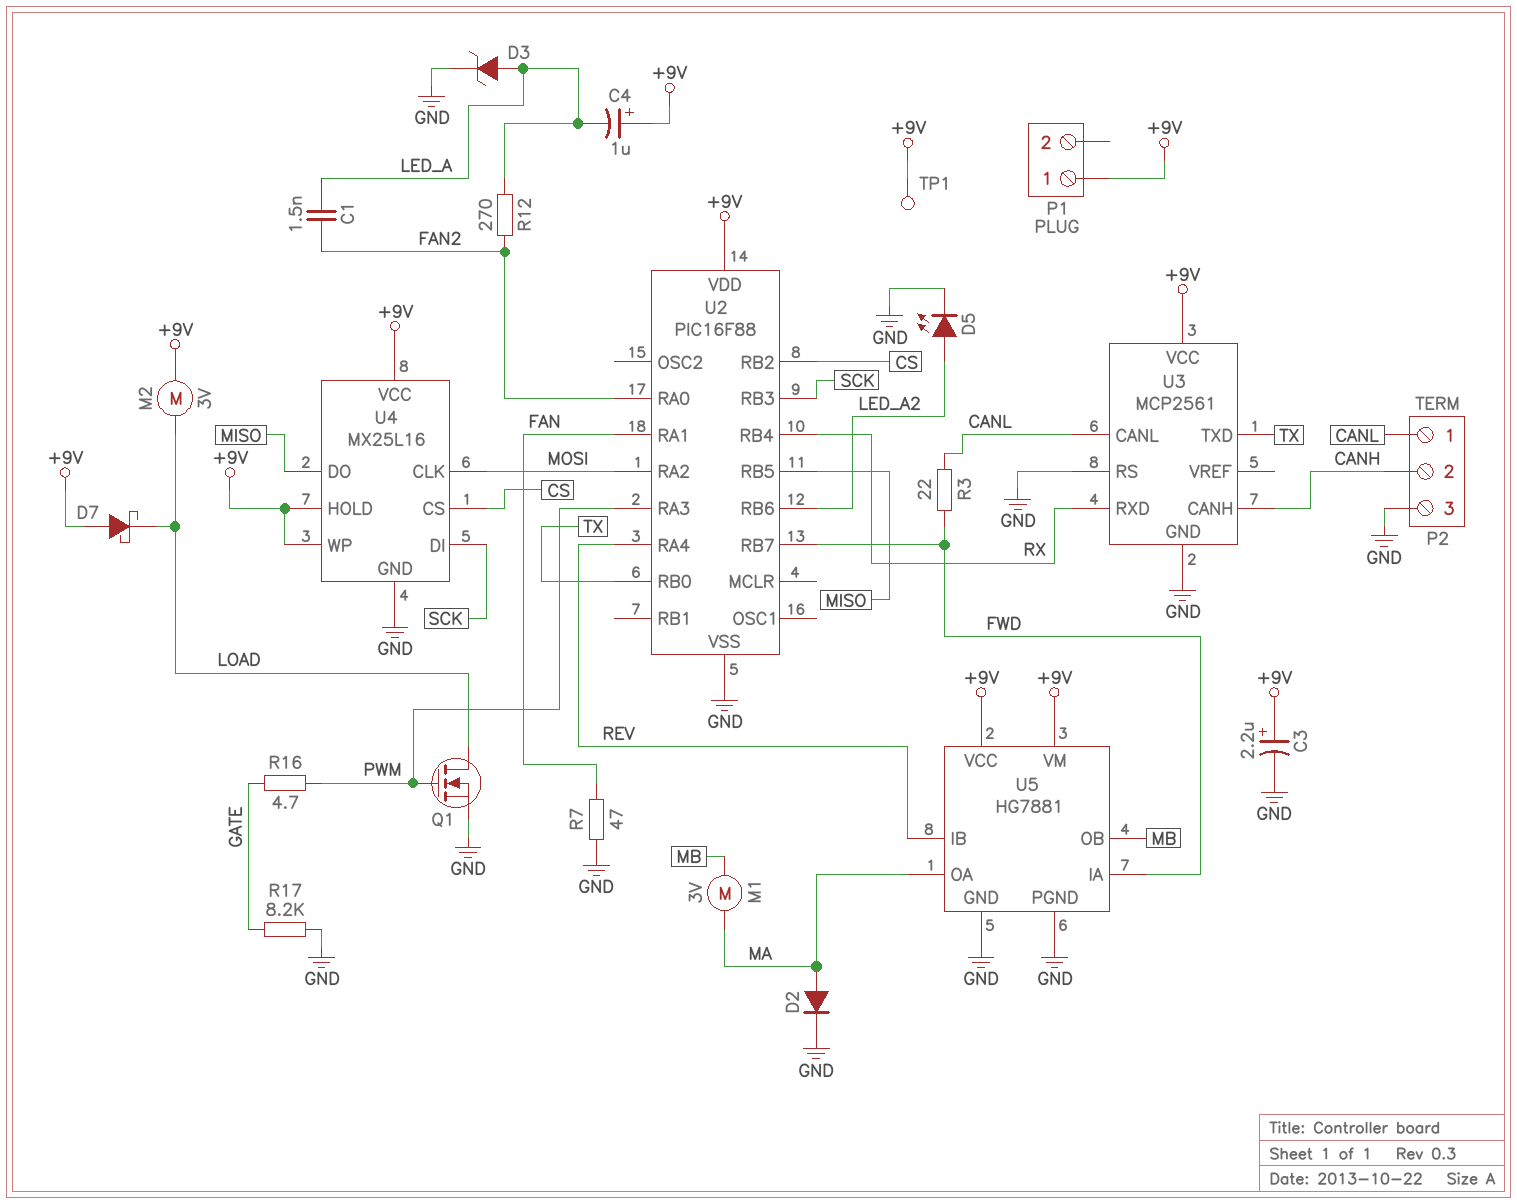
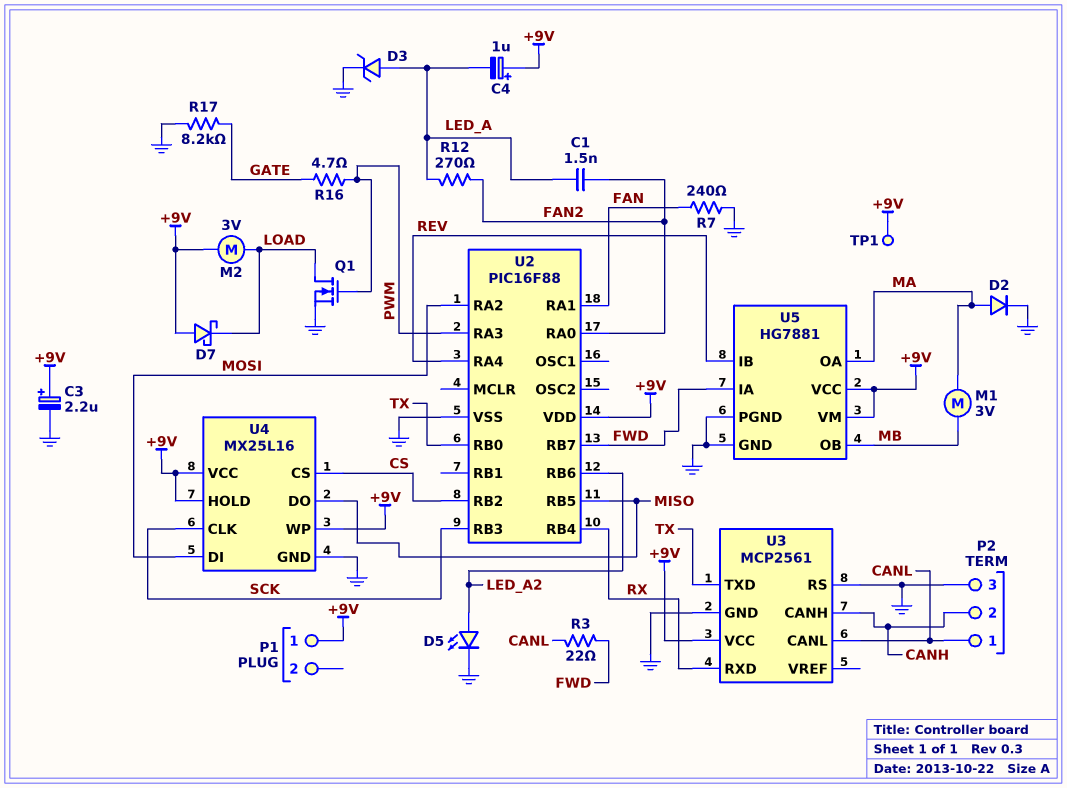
R7: 47 (FAN, GND) -> 240 (FAN, GND)
U4 pin CLK: MOSI -> SCK
U4 pin DI: SCK -> MOSI

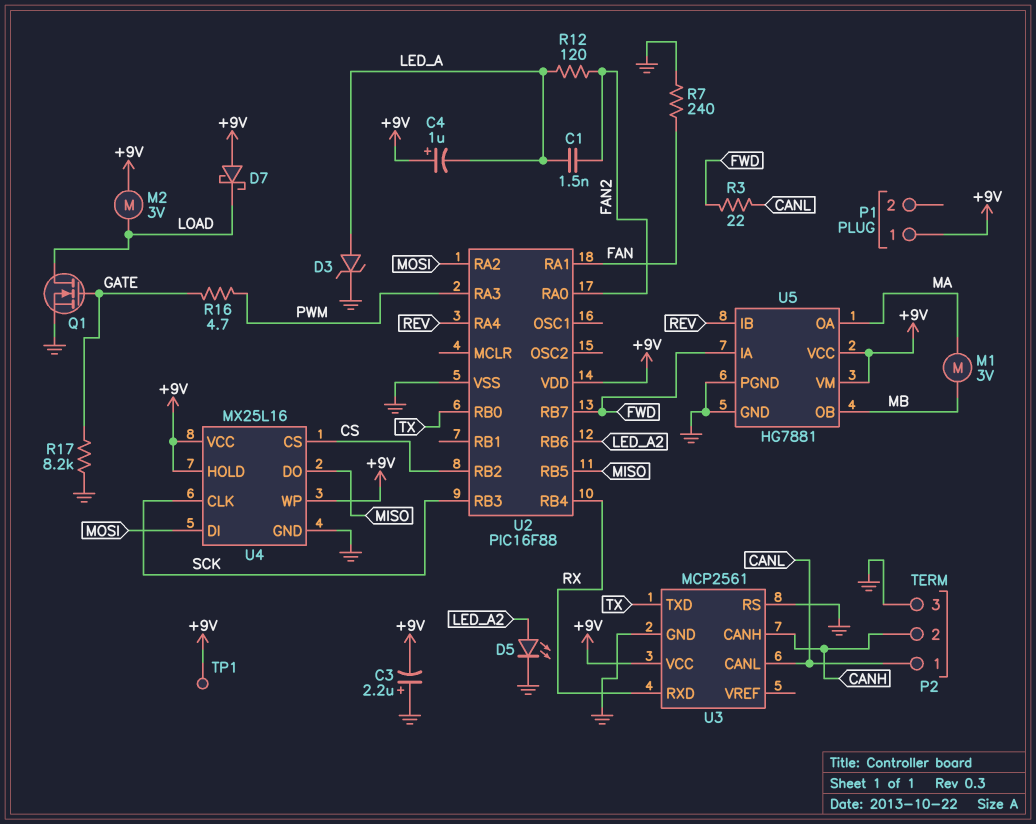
C3: 2.2uF (plus +9V, minus GND) -> 2.2uF (plus GND, minus +9V)
D2: diode (A MA, K GND) -> none
Q1: NMOS (G PWM, D LOAD, S GND) -> NMOS (G GATE, D LOAD, S GND)
R12: 270 (FAN2, LED_A) -> 120 (FAN2, LED_A)

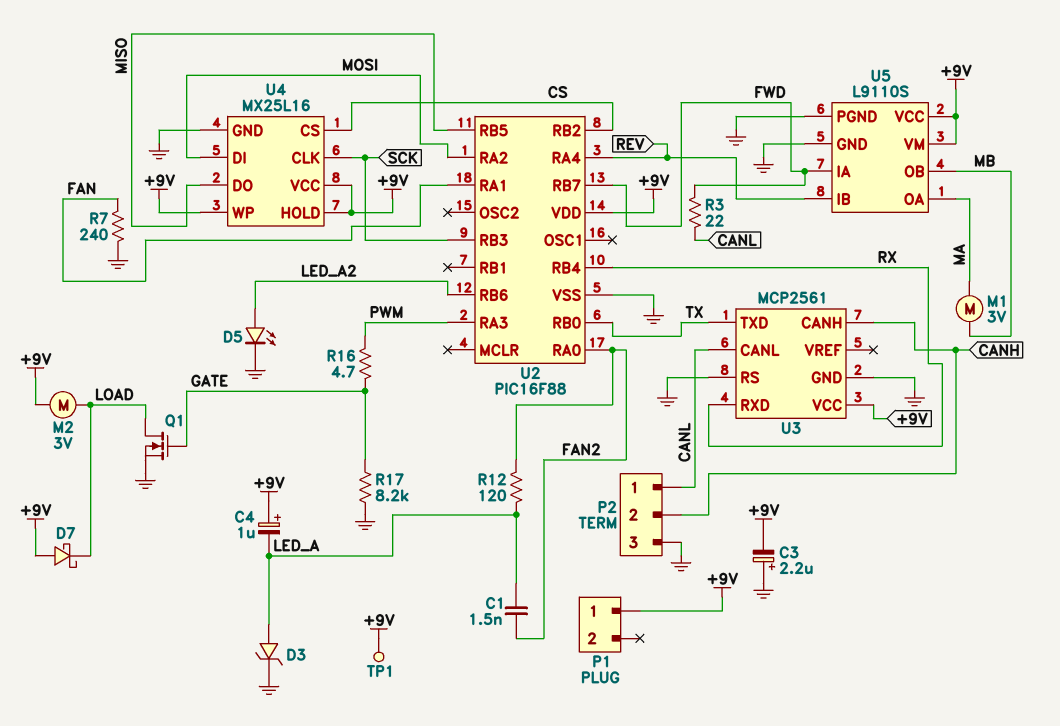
U5: HG7881 -> L9110S

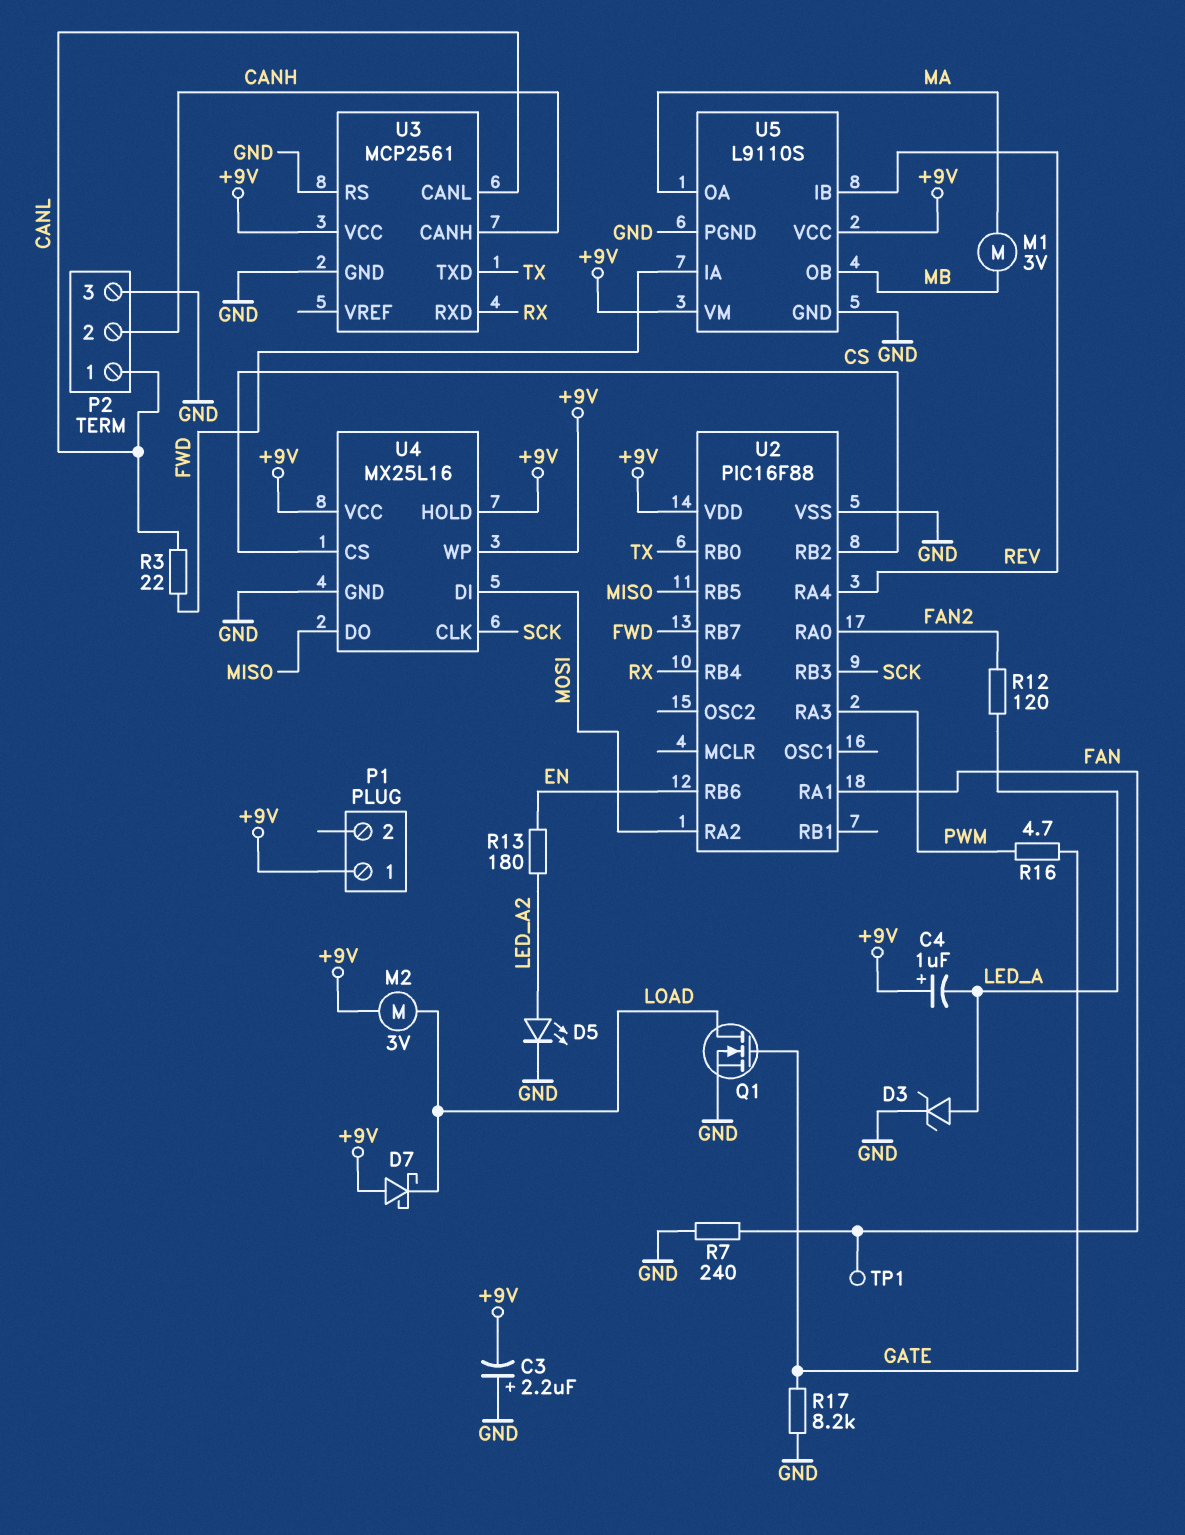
C1: 1.5nF (FAN2, LED_A) -> none
R13: none -> 180 (EN, LED_A2)
TP1: test point (+9V) -> test point (FAN)
U2 pin RB6: LED_A2 -> EN

